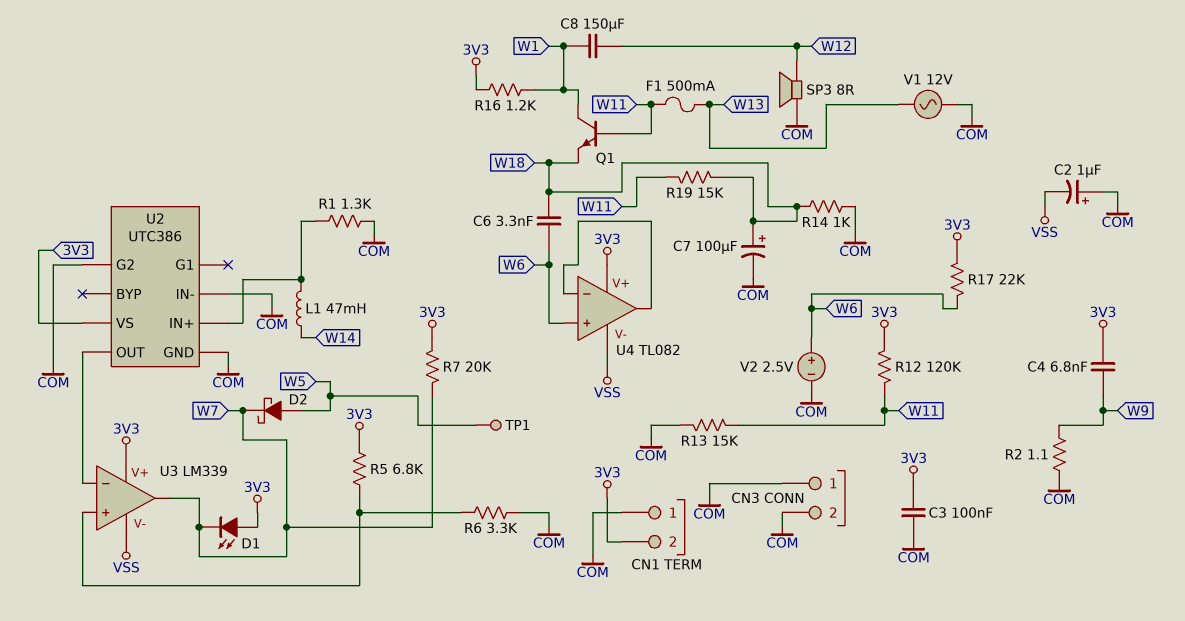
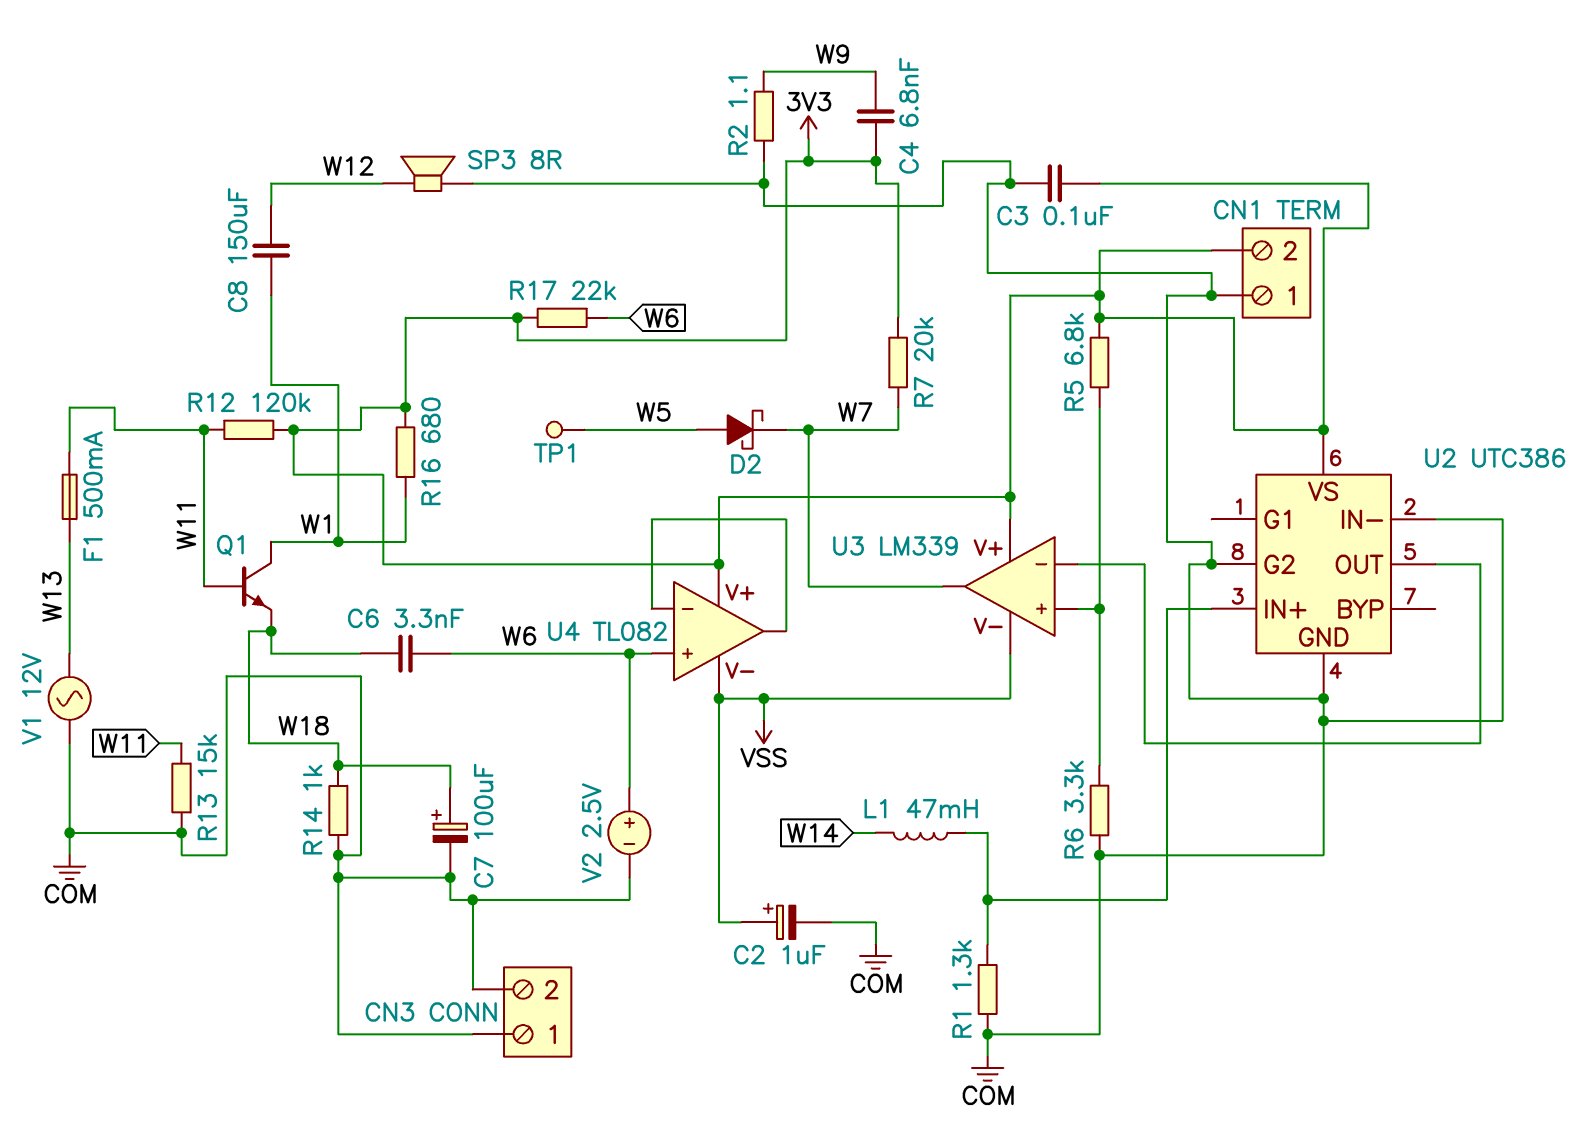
C2: 1uF (plus COM, minus VSS) -> 1uF (plus VSS, minus COM)
D1: LED (A 3V3, K W7) -> none
R16: 1.2k (3V3, W1) -> 680 (3V3, W1)
R19: 15k (W11, W18) -> none

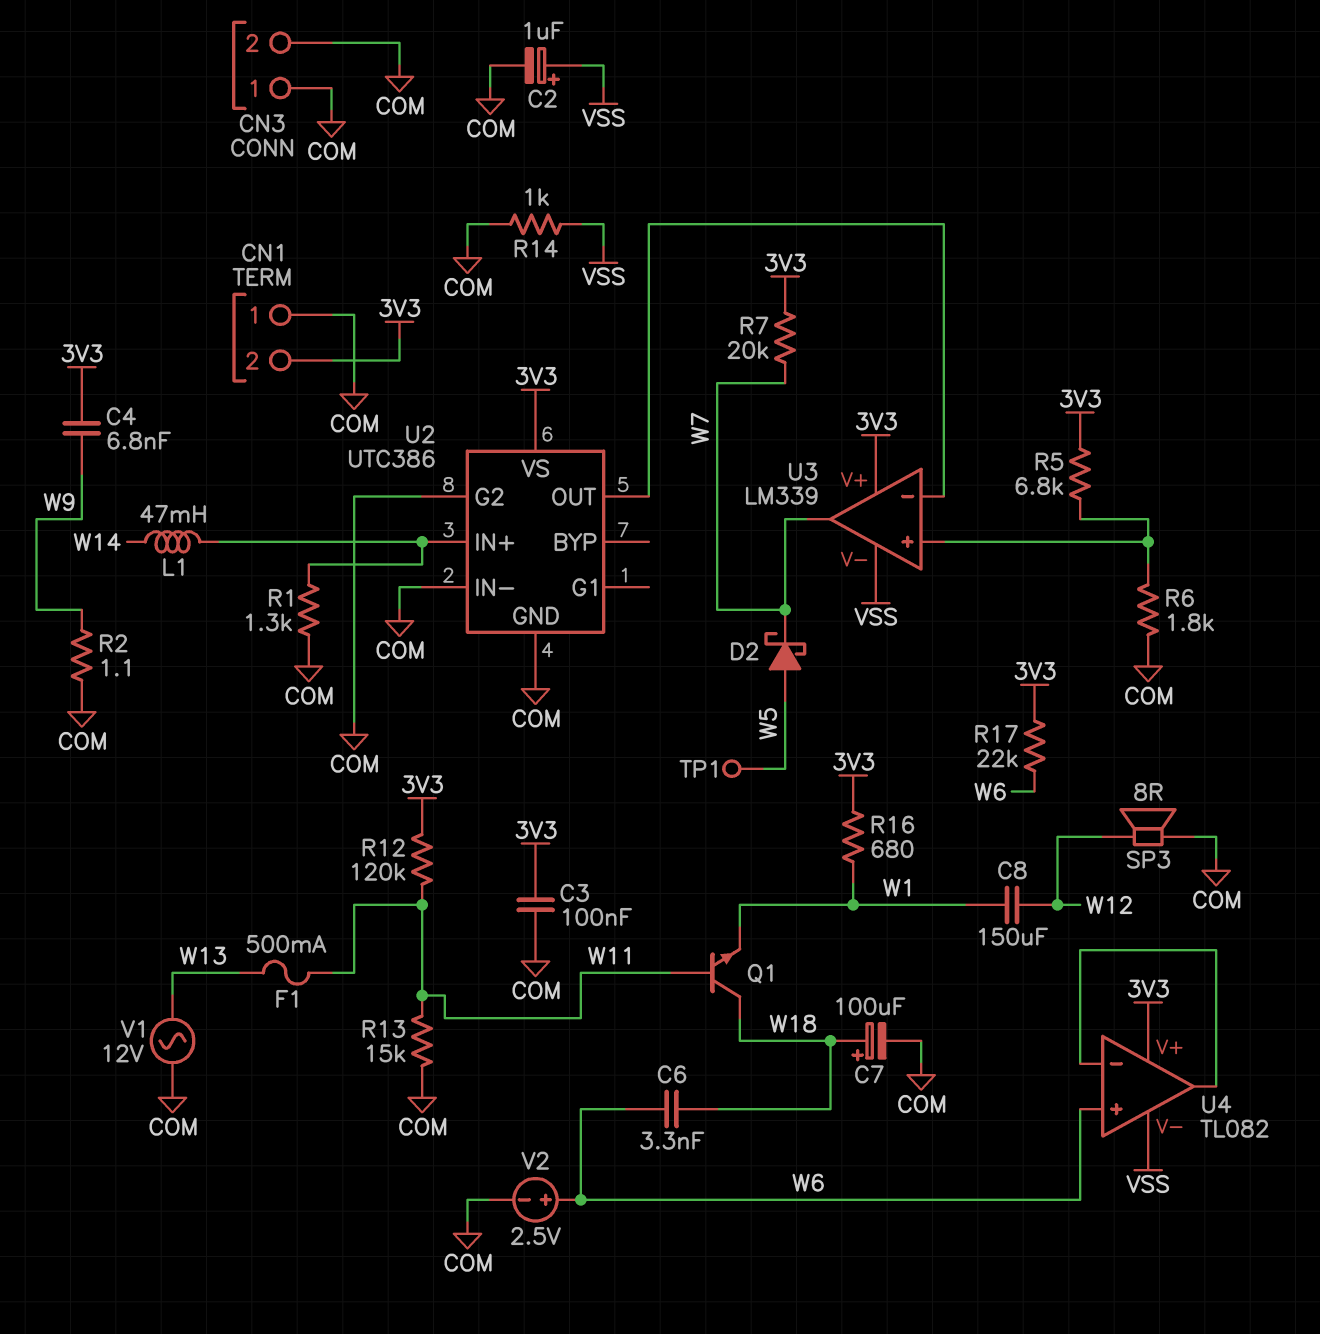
Q1: NPN (B W11, C W1, E W18) -> NPN (B W11, C W18, E W1)
R6: 3.3k (COM, U3/in+) -> 1.8k (COM, U3/in+)
R14: 1k (COM, W18) -> 1k (COM, VSS)

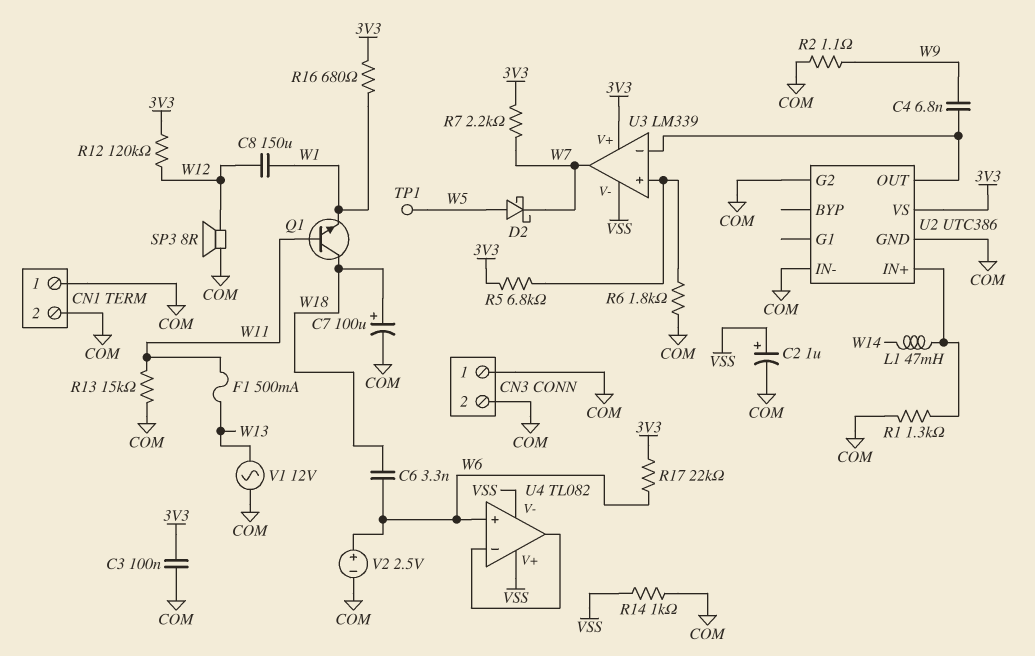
C4: 6.8nF (3V3, W9) -> 6.8nF (U2/OUT, W9)
CN1 pin 2: 3V3 -> COM
R7: 20k (3V3, W7) -> 2.2k (3V3, W7)
R12: 120k (3V3, W11) -> 120k (3V3, W12)
U4 pin V+: 3V3 -> VSS

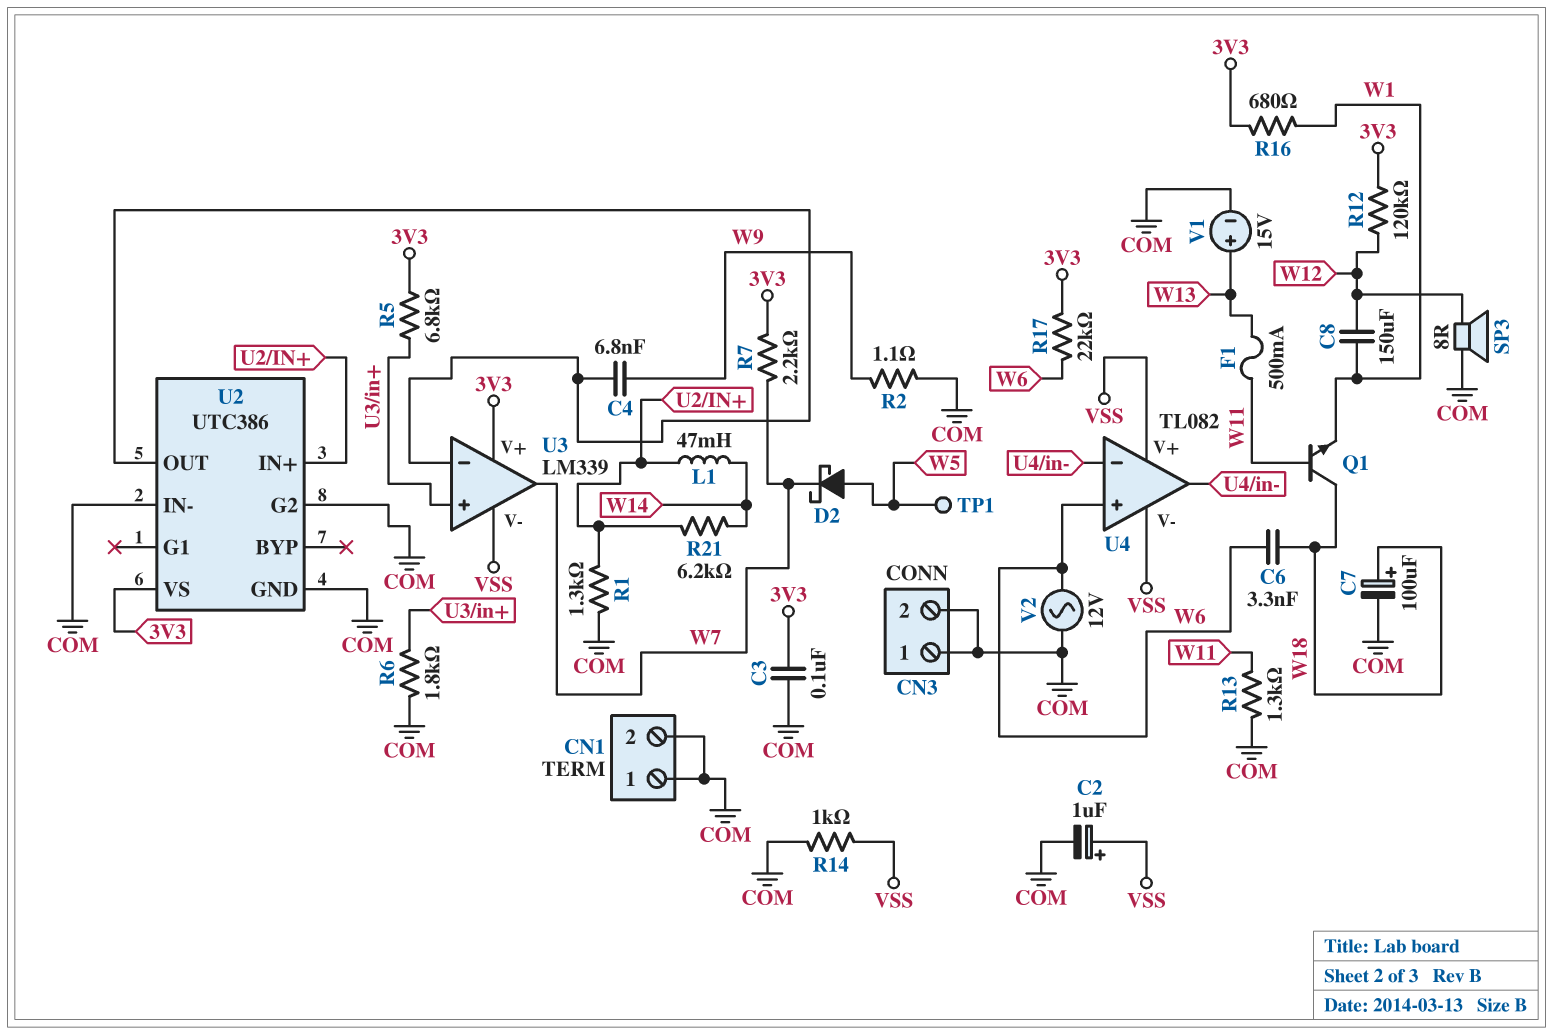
R13: 15k (COM, W11) -> 1.3k (COM, W11)
R21: none -> 6.2k (U2/IN+, W14)
V1: AC 12V (COM, W13) -> 15V (plus W13, minus COM)
V2: 2.5V (plus W6, minus COM) -> AC 12V (COM, W6)

